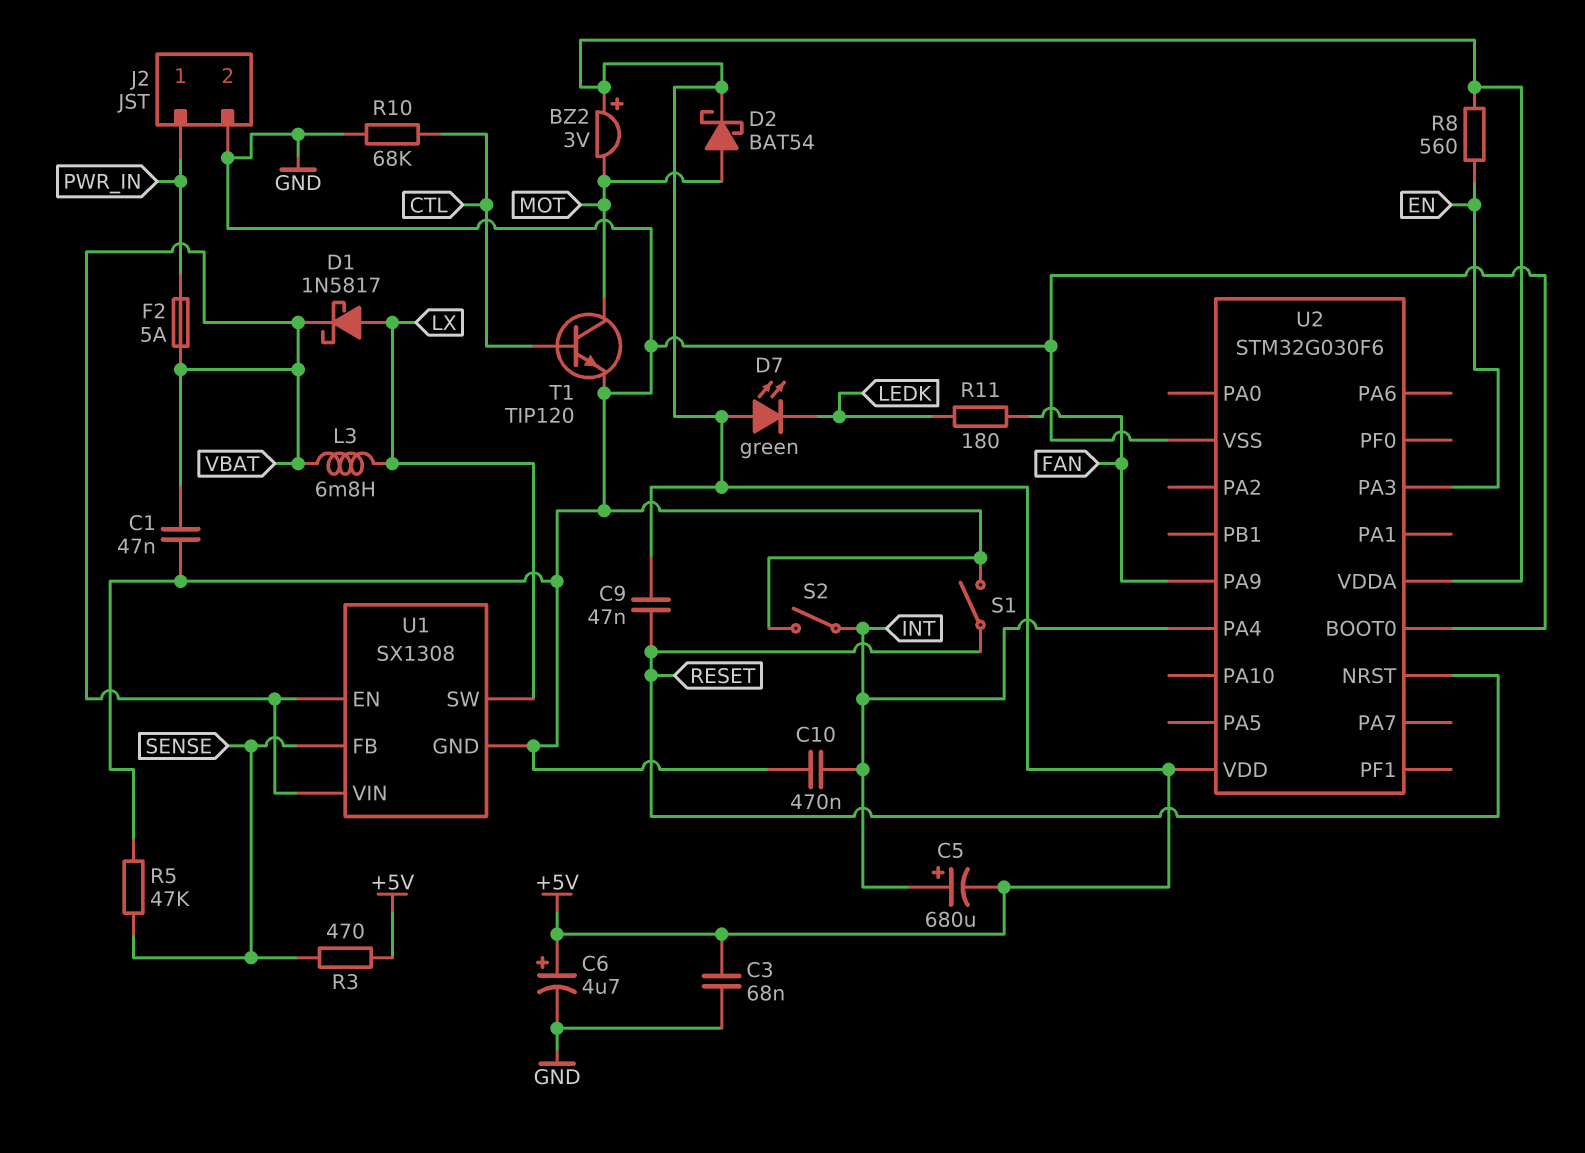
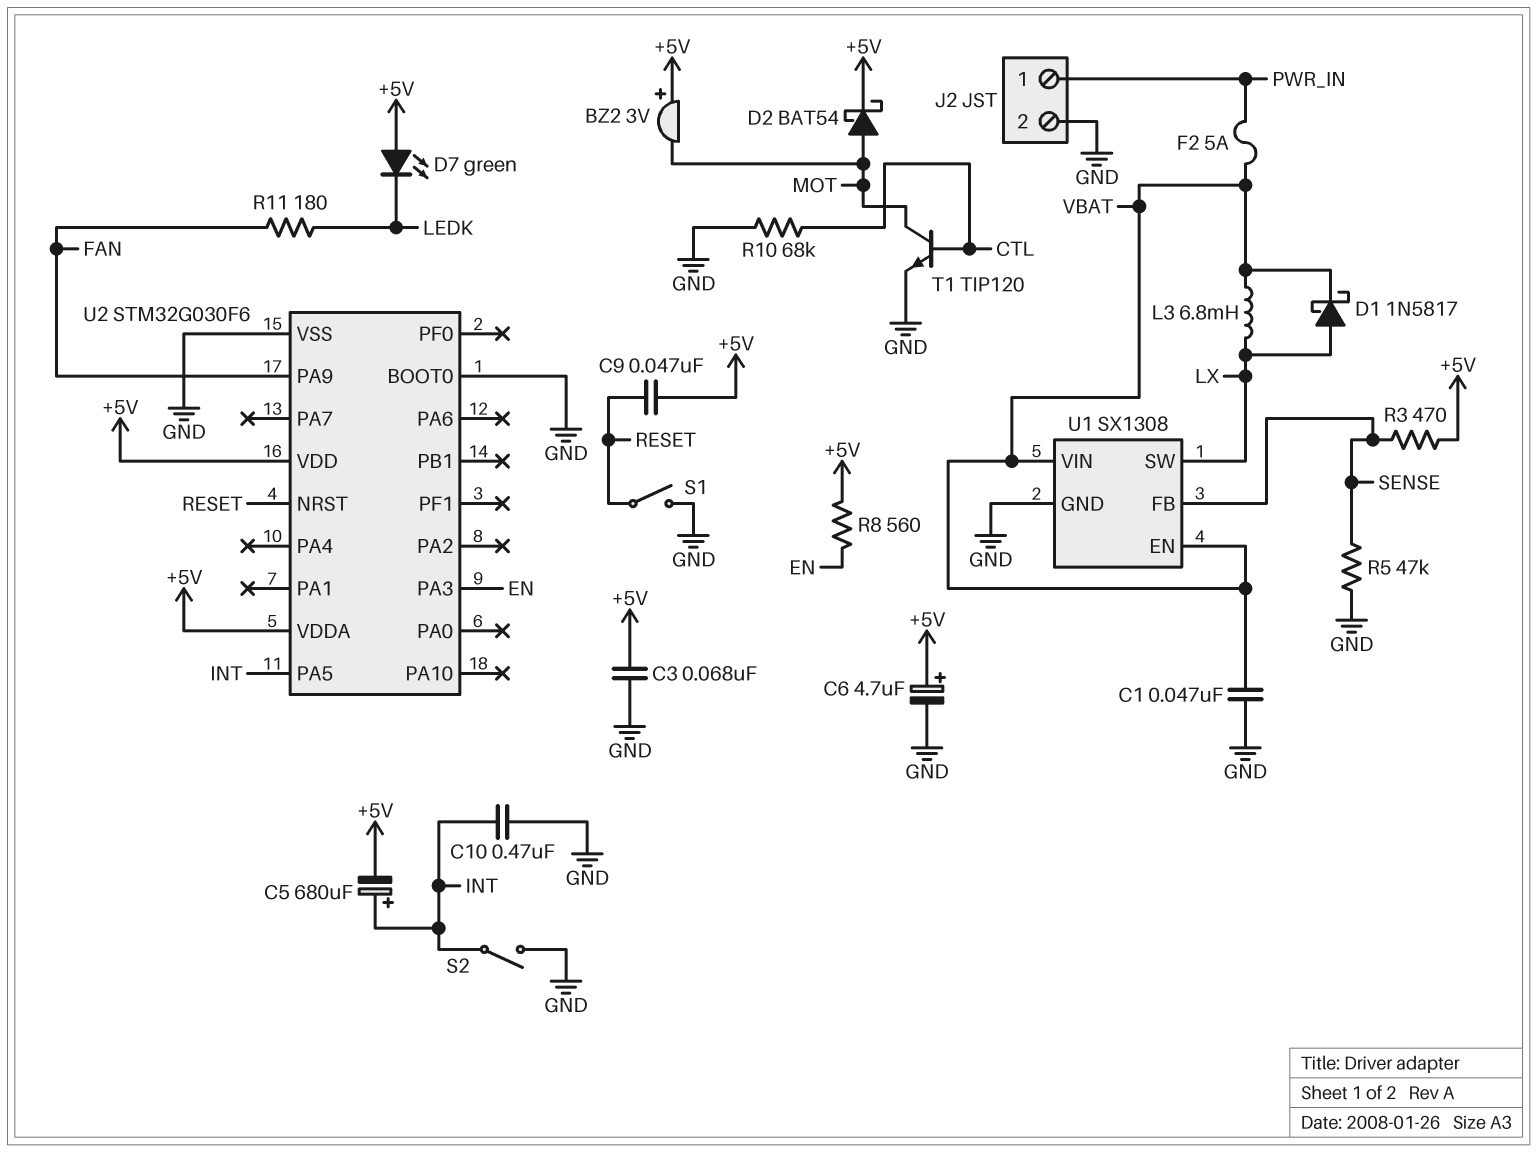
U2 pin PA4: INT -> none
U2 pin PA5: none -> INT

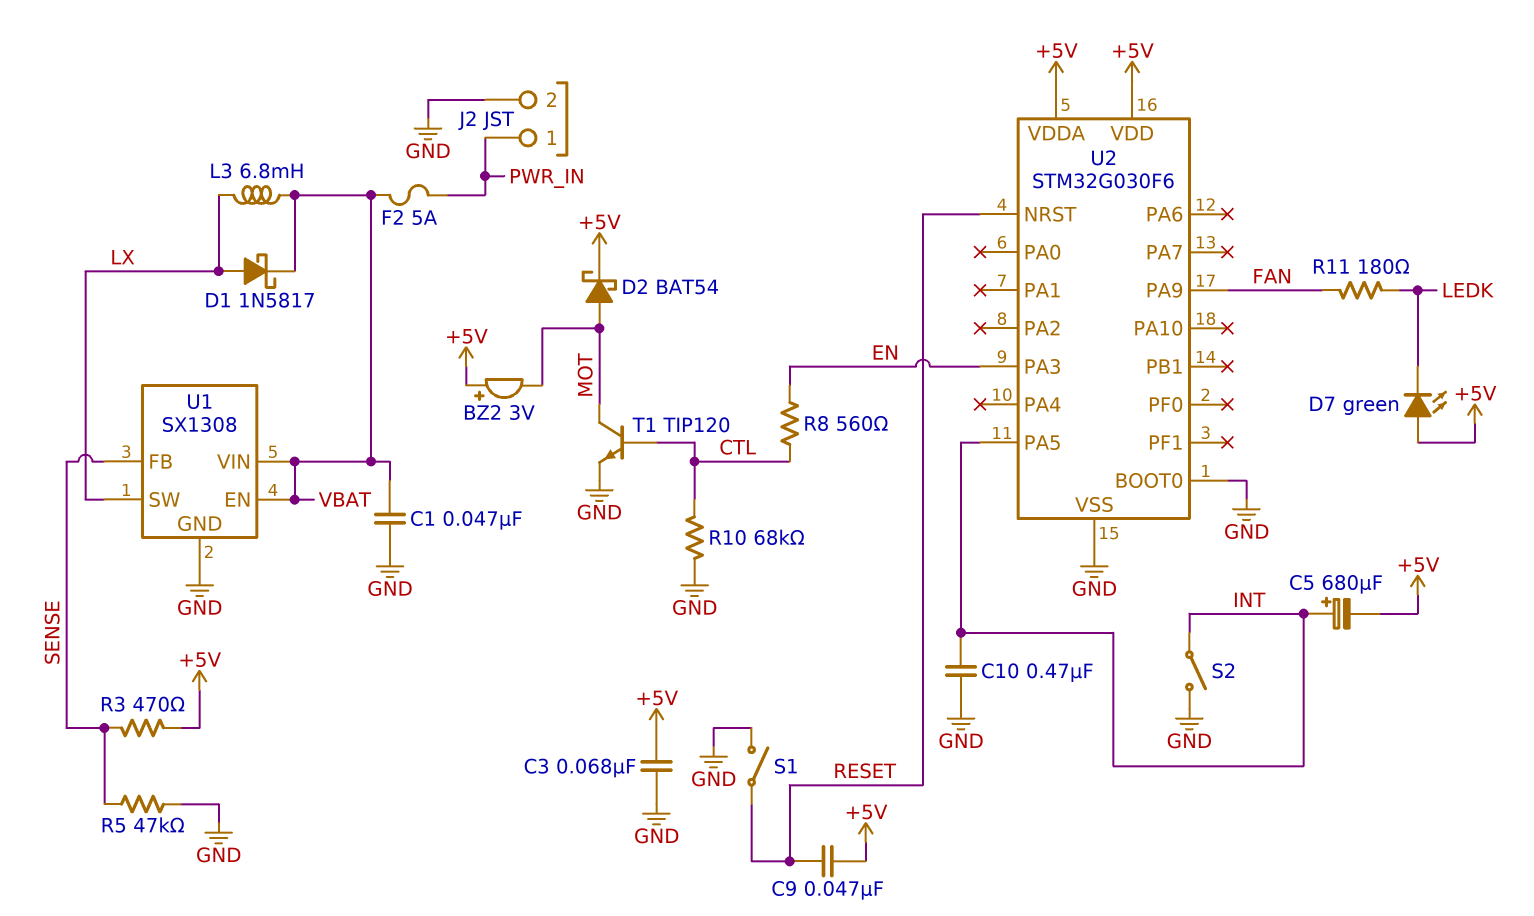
C6: 4.7uF (plus +5V, minus GND) -> none
R8: 560 (+5V, EN) -> 560 (CTL, EN)

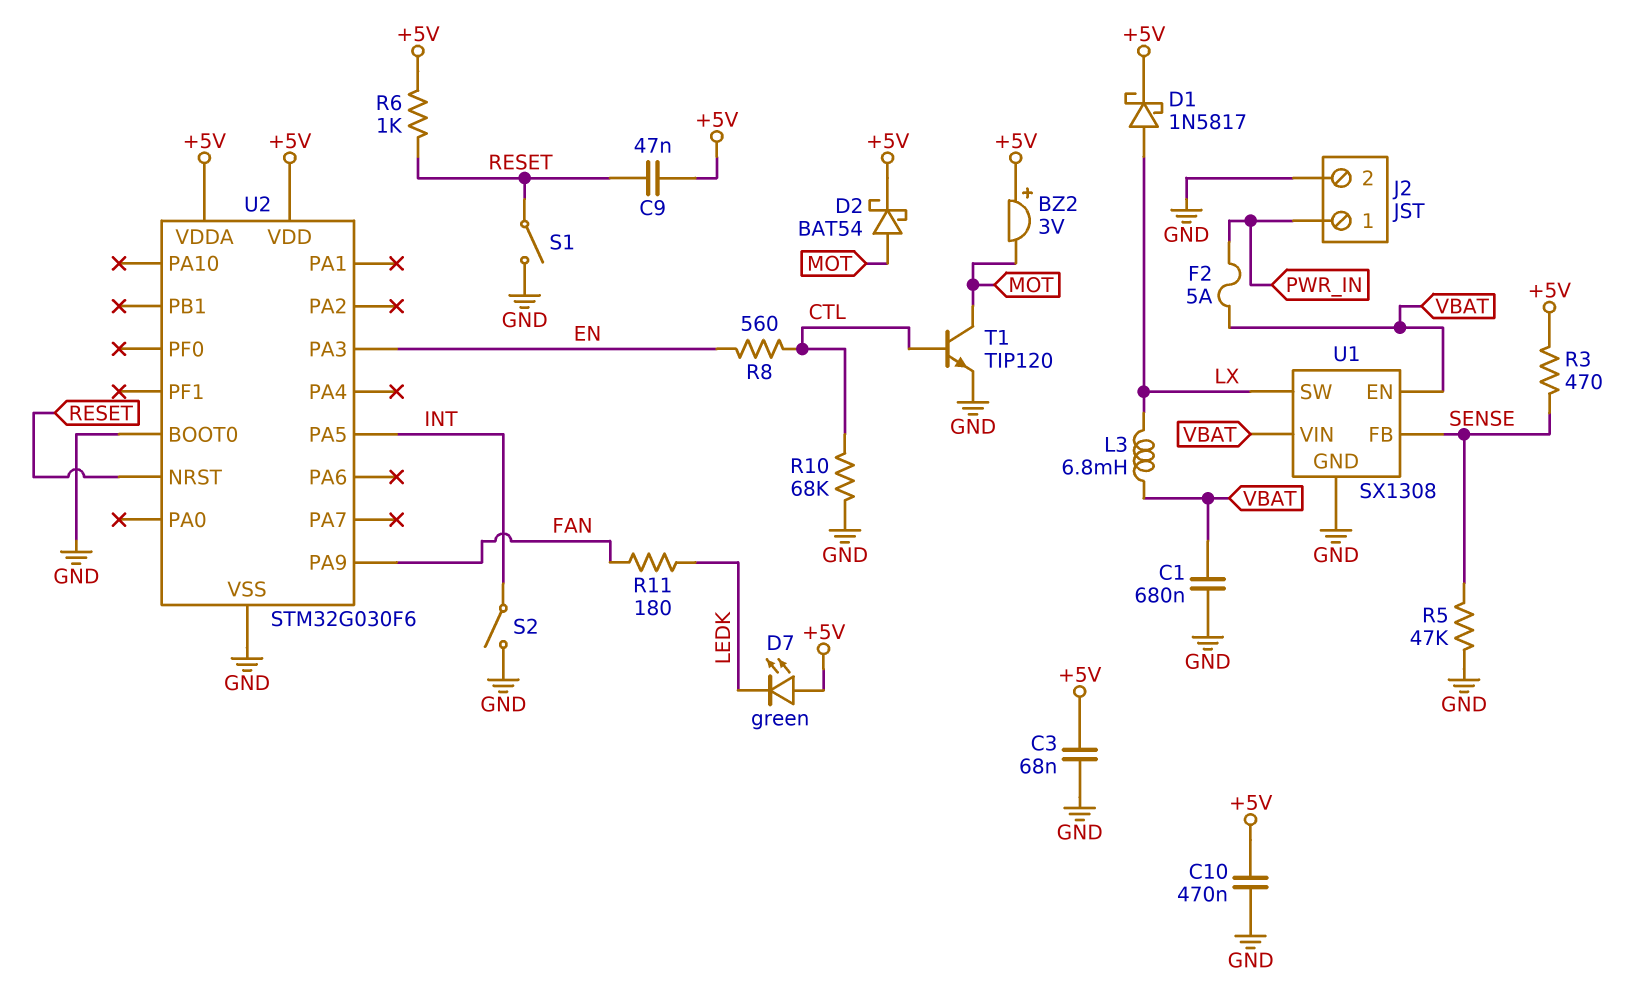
C1: 47nF (GND, VBAT) -> 680nF (GND, VBAT)
C5: 680uF (plus INT, minus +5V) -> none
C10: 470nF (GND, INT) -> 470nF (+5V, GND)
D1: schottky 1N5817 (A LX, K VBAT) -> schottky 1N5817 (A LX, K +5V)
R6: none -> 1k (+5V, RESET)

